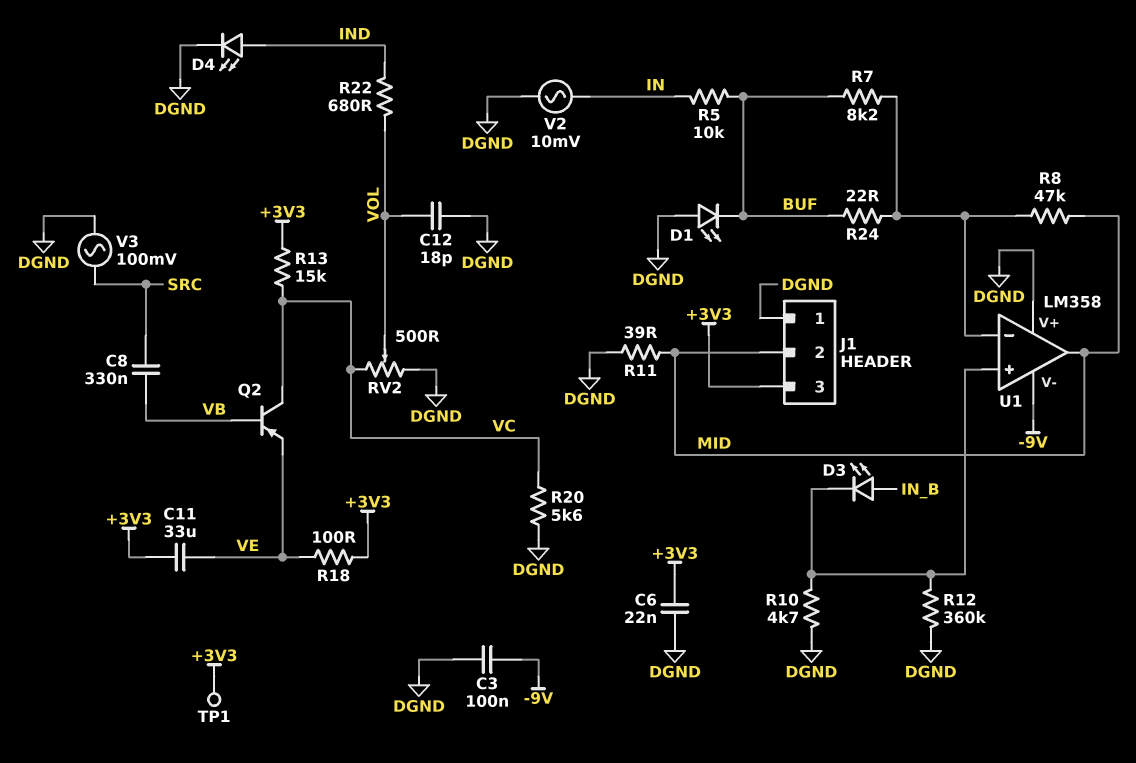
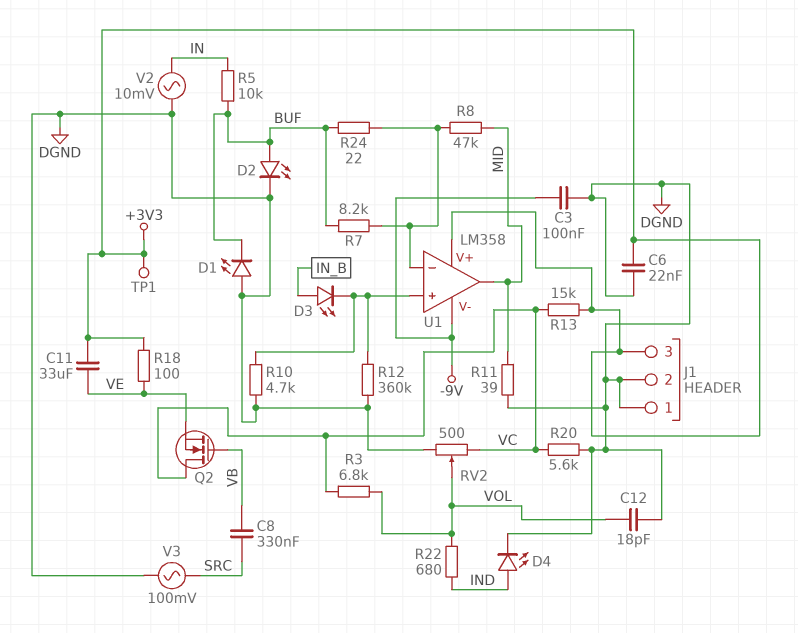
D2: none -> LED (A BUF, K DGND)
J1 pin 2: MID -> DGND
Q2: PNP (B VB, C VC, E VE) -> NMOS (G VB, D VC, S VE)
R3: none -> 6.8k (VC, VOL)
U1 pin V+: DGND -> +3V3

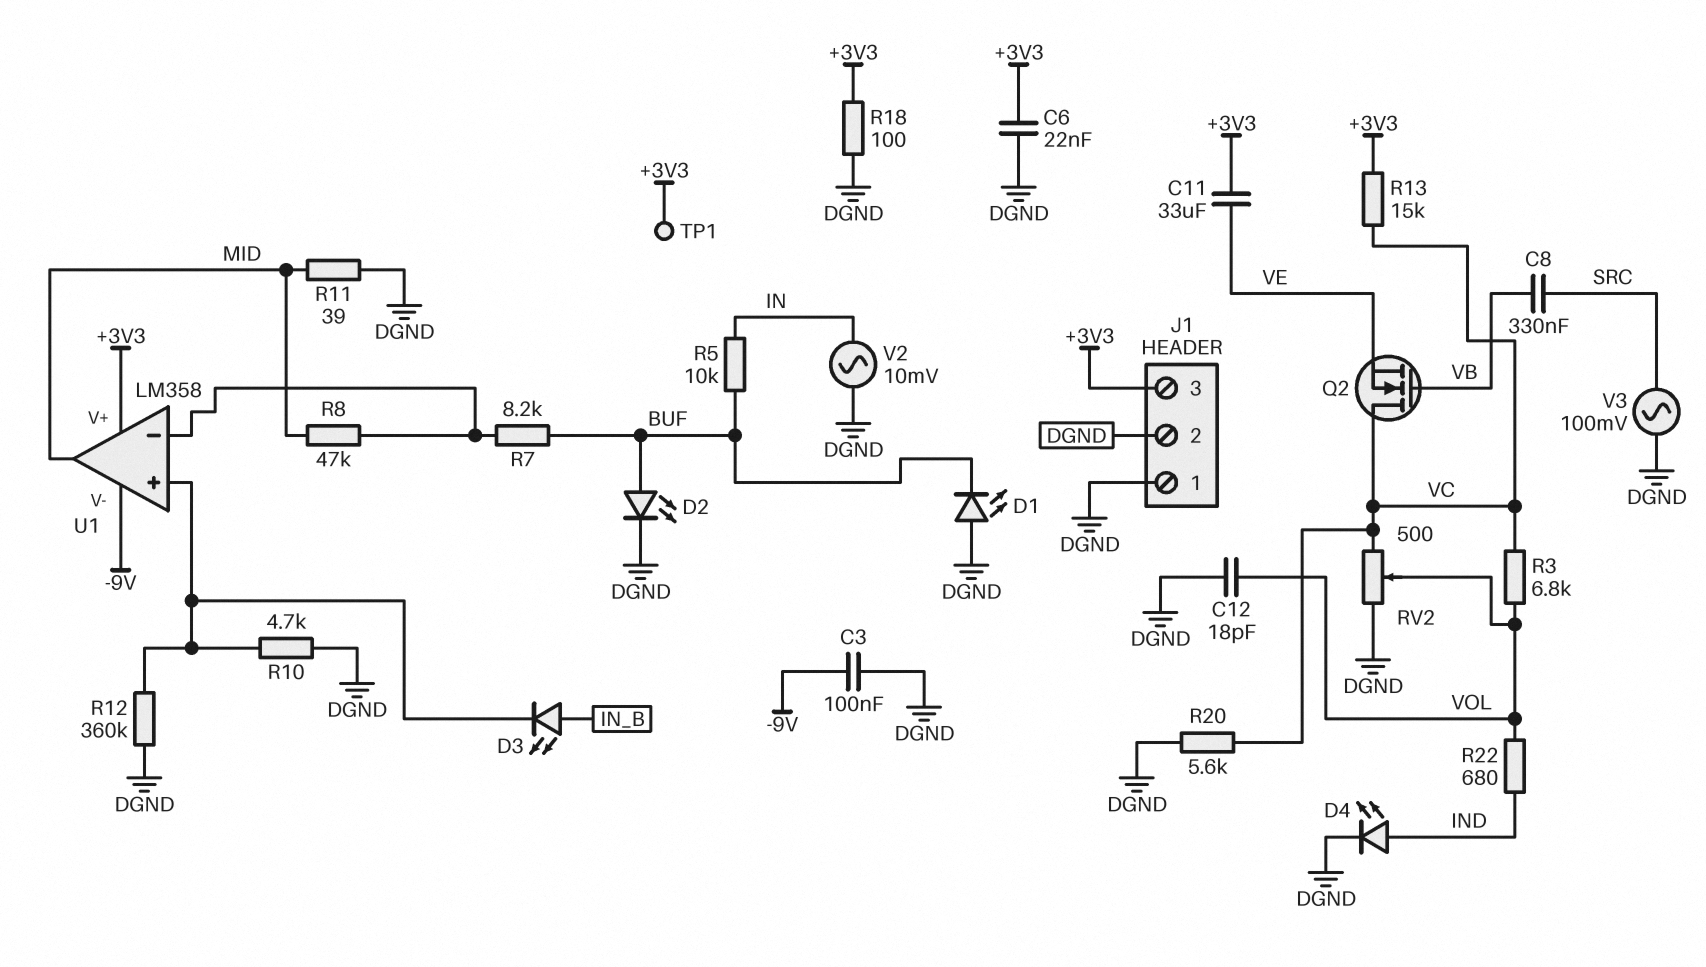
R18: 100 (+3V3, VE) -> 100 (+3V3, DGND)
R24: 22 (BUF, U1/in-) -> none

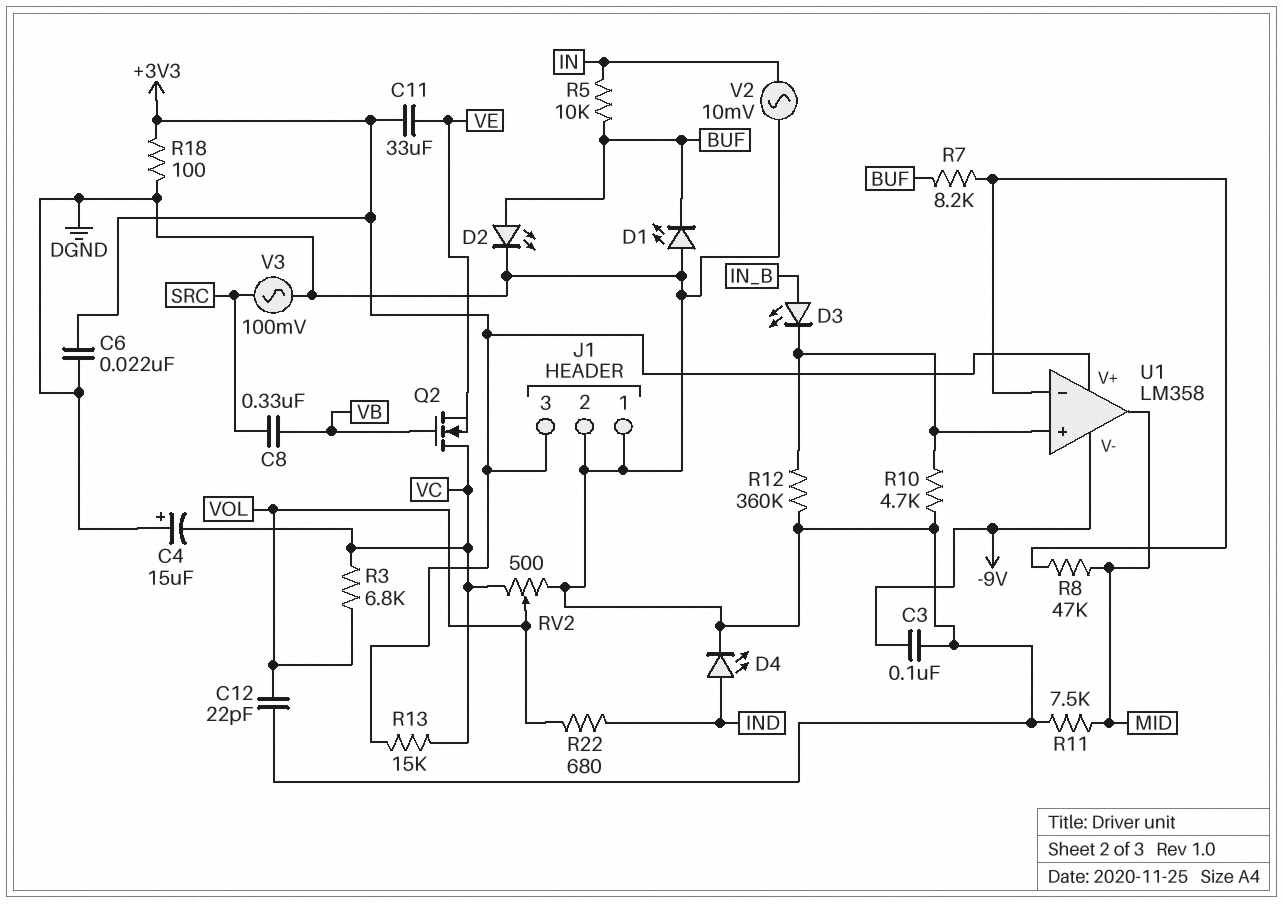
C4: none -> 15uF (plus DGND, minus VC)
C12: 18pF (DGND, VOL) -> 22pF (DGND, VOL)
R11: 39 (DGND, MID) -> 7.5k (DGND, MID)
R20: 5.6k (DGND, VC) -> none
TP1: test point (+3V3) -> none

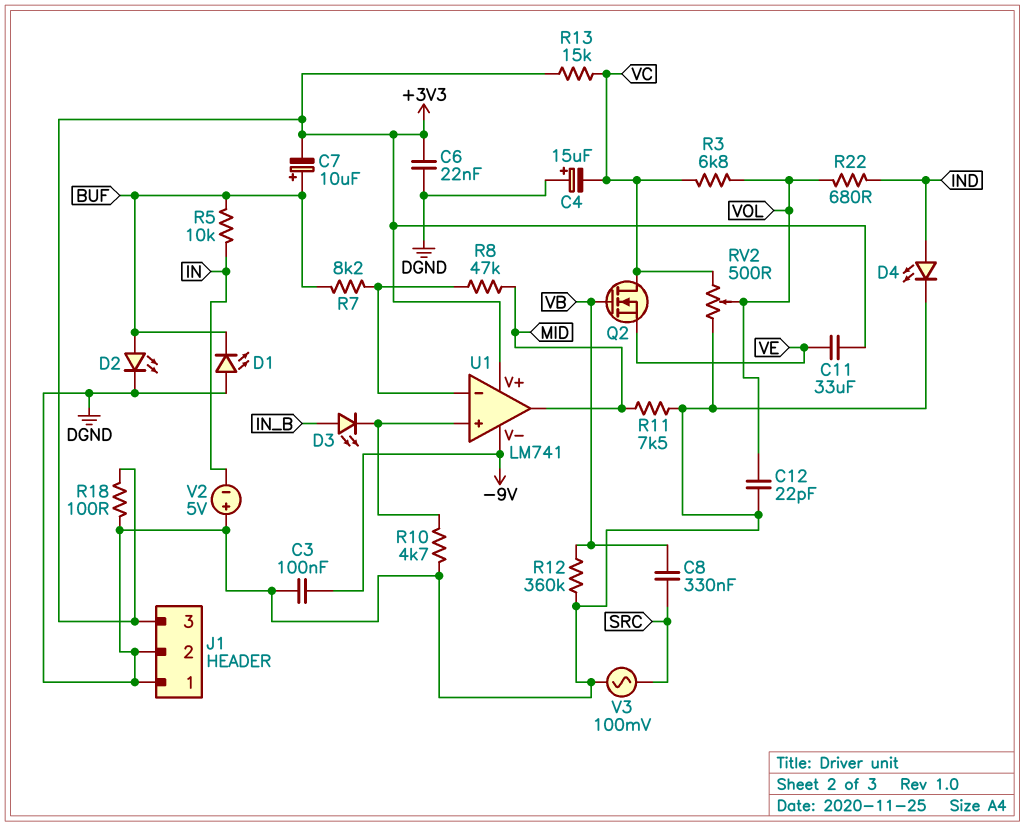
C7: none -> 10uF (plus BUF, minus +3V3)
R12: 360k (DGND, U1/in+) -> 360k (DGND, VB)
U1: LM358 -> LM741
V2: AC 10mV (DGND, IN) -> 5V (plus DGND, minus IN)

